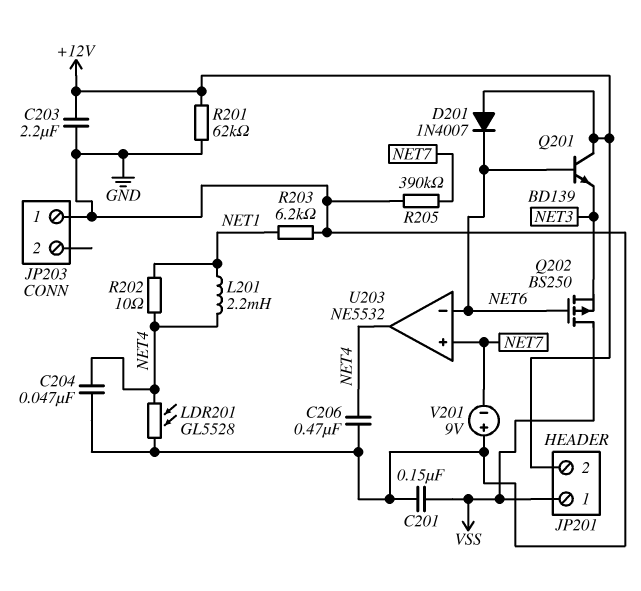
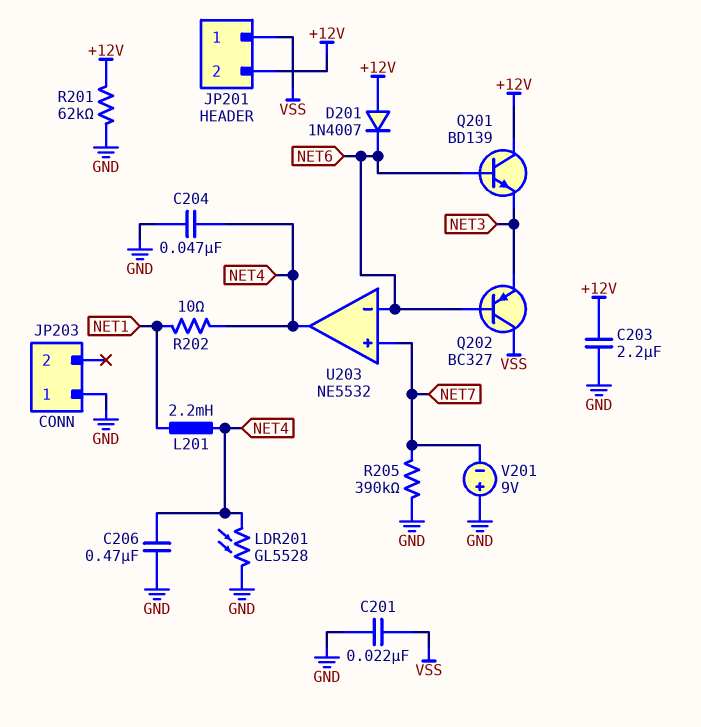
C201: 150nF (GND, VSS) -> 22nF (GND, VSS)
Q202: PMOS BS250 (G NET6, D VSS, S NET3) -> PNP BC327 (B NET6, C VSS, E NET3)
R203: 6.2k (GND, NET1) -> none

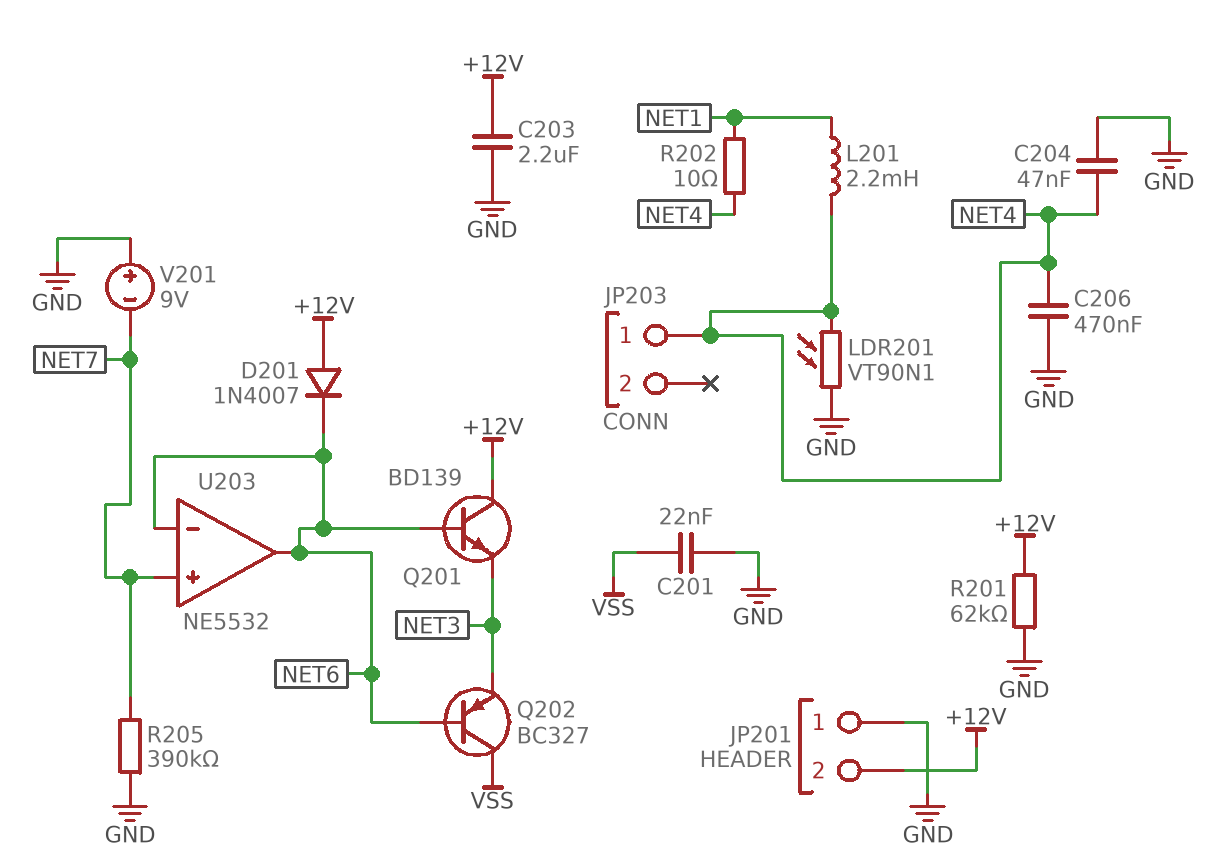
JP201 pin 1: VSS -> GND
JP203 pin 1: GND -> NET4
LDR201: GL5528 (GND, NET4) -> VT90N1 (GND, NET4)
U203 pin out: NET4 -> NET6

